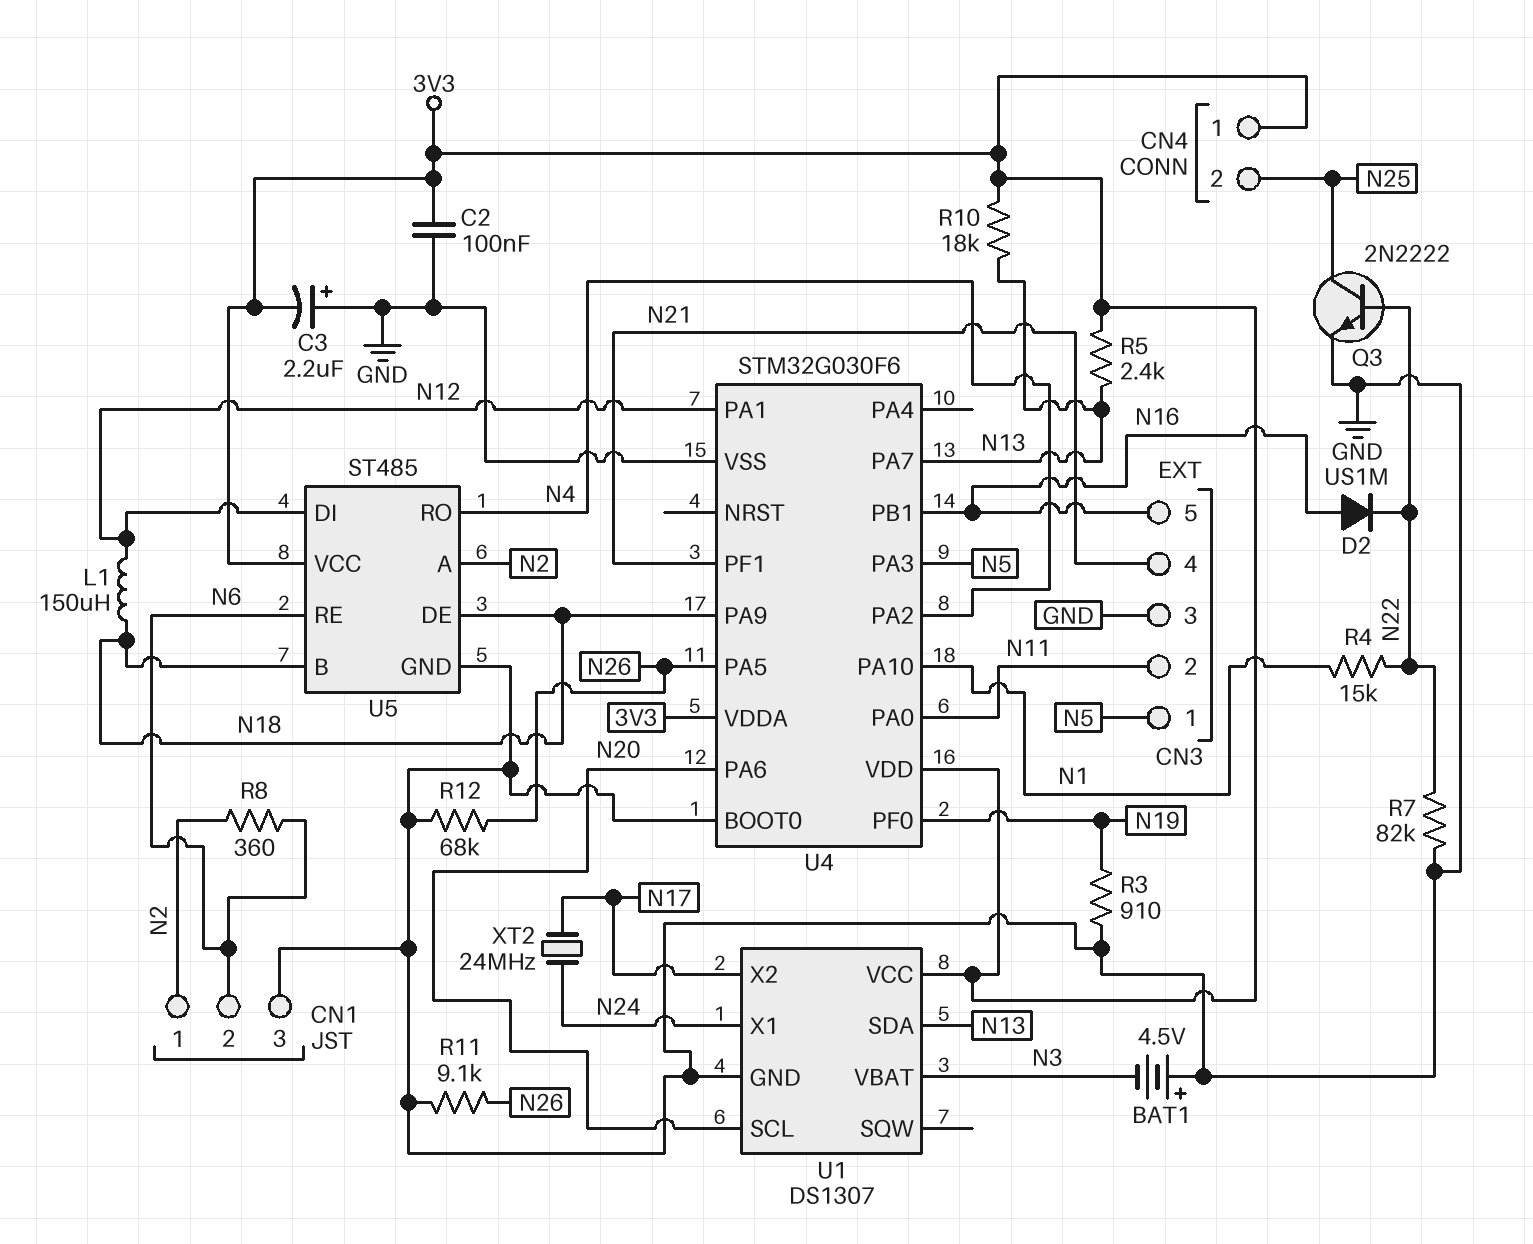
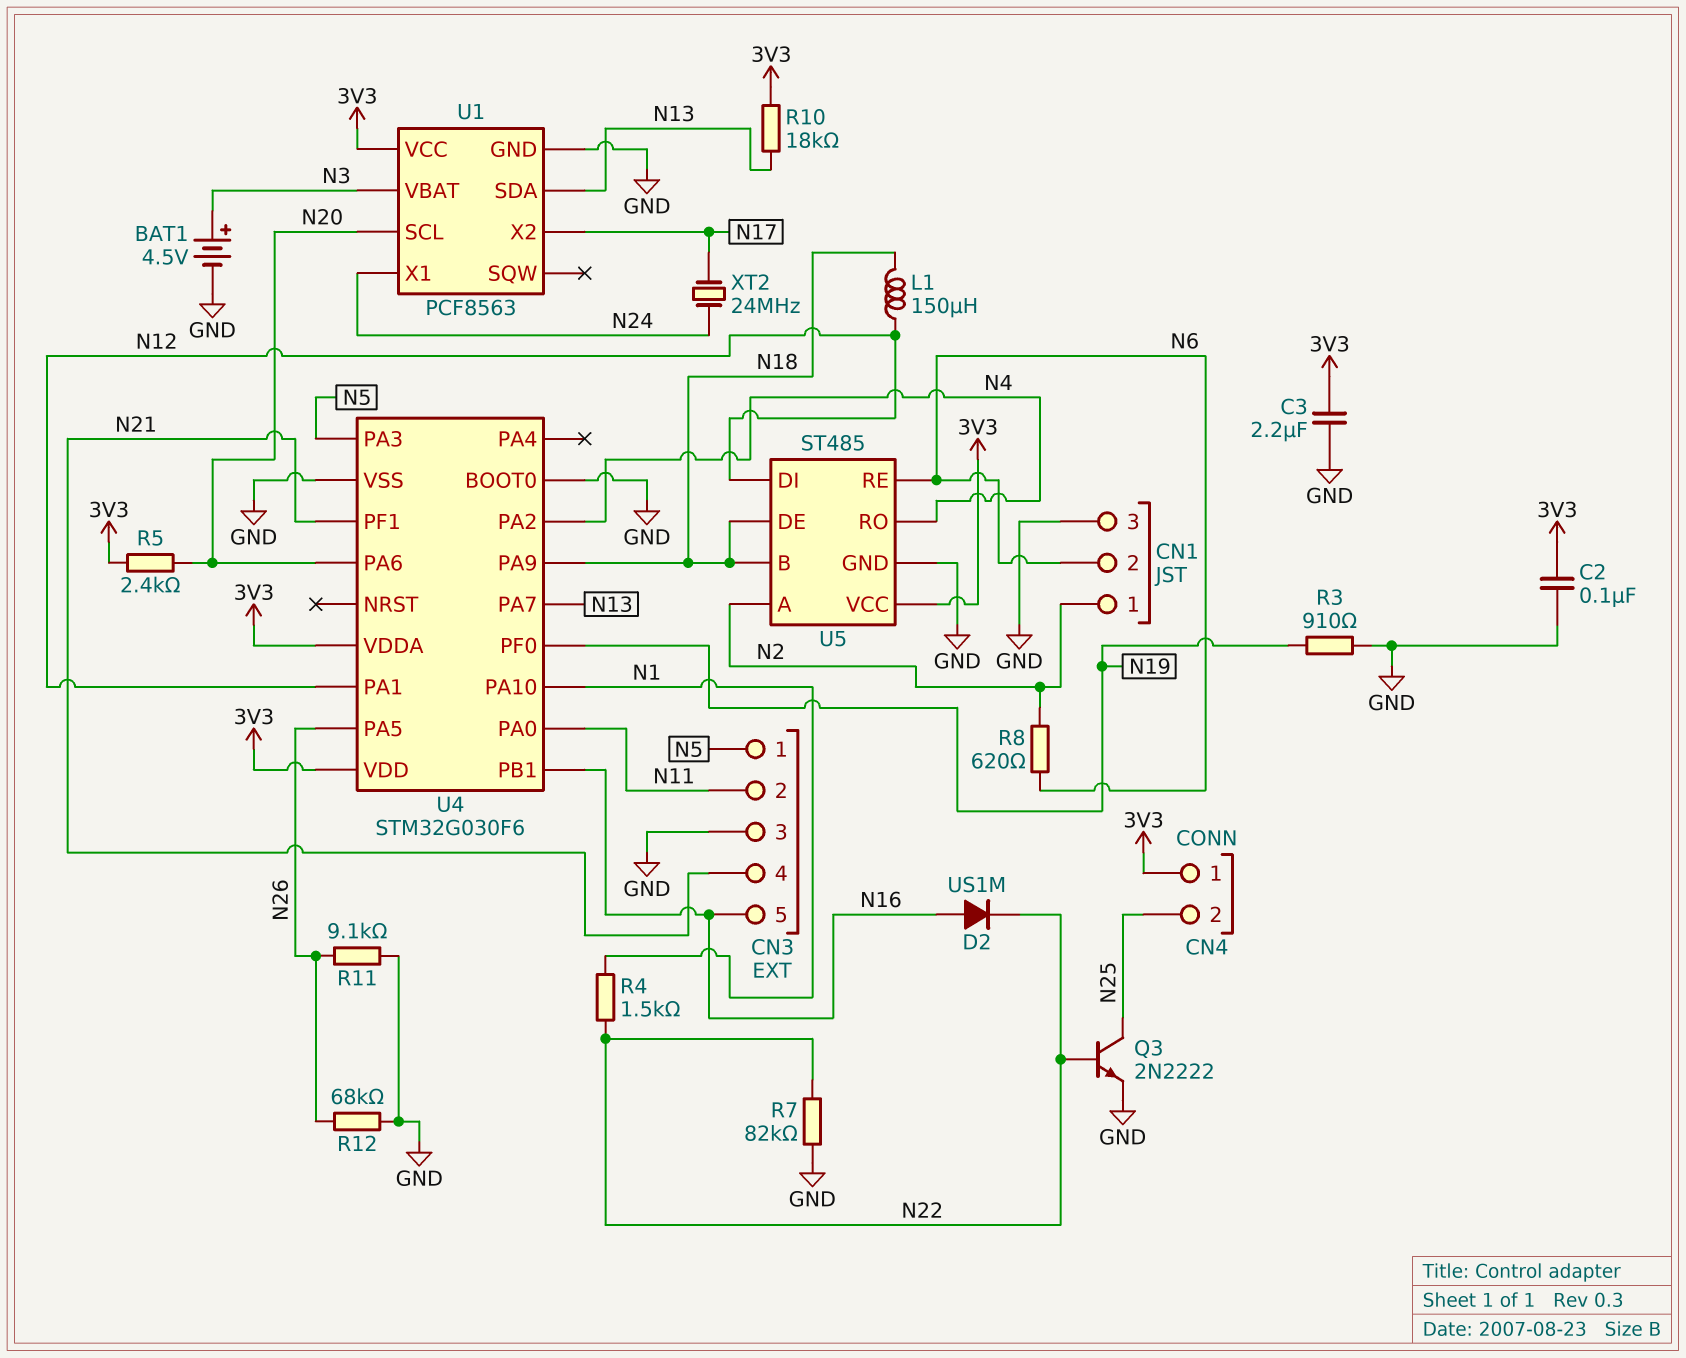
BAT1: 4.5V (plus GND, minus N3) -> 4.5V (plus N3, minus GND)
C3: 2.2uF (plus GND, minus 3V3) -> 2.2uF (3V3, GND)
R4: 15k (N1, N22) -> 1.5k (N1, N22)
R5: 2.4k (3V3, N13) -> 2.4k (3V3, N20)
R8: 360 (N2, N6) -> 620 (N2, N6)
U1: DS1307 -> PCF8563

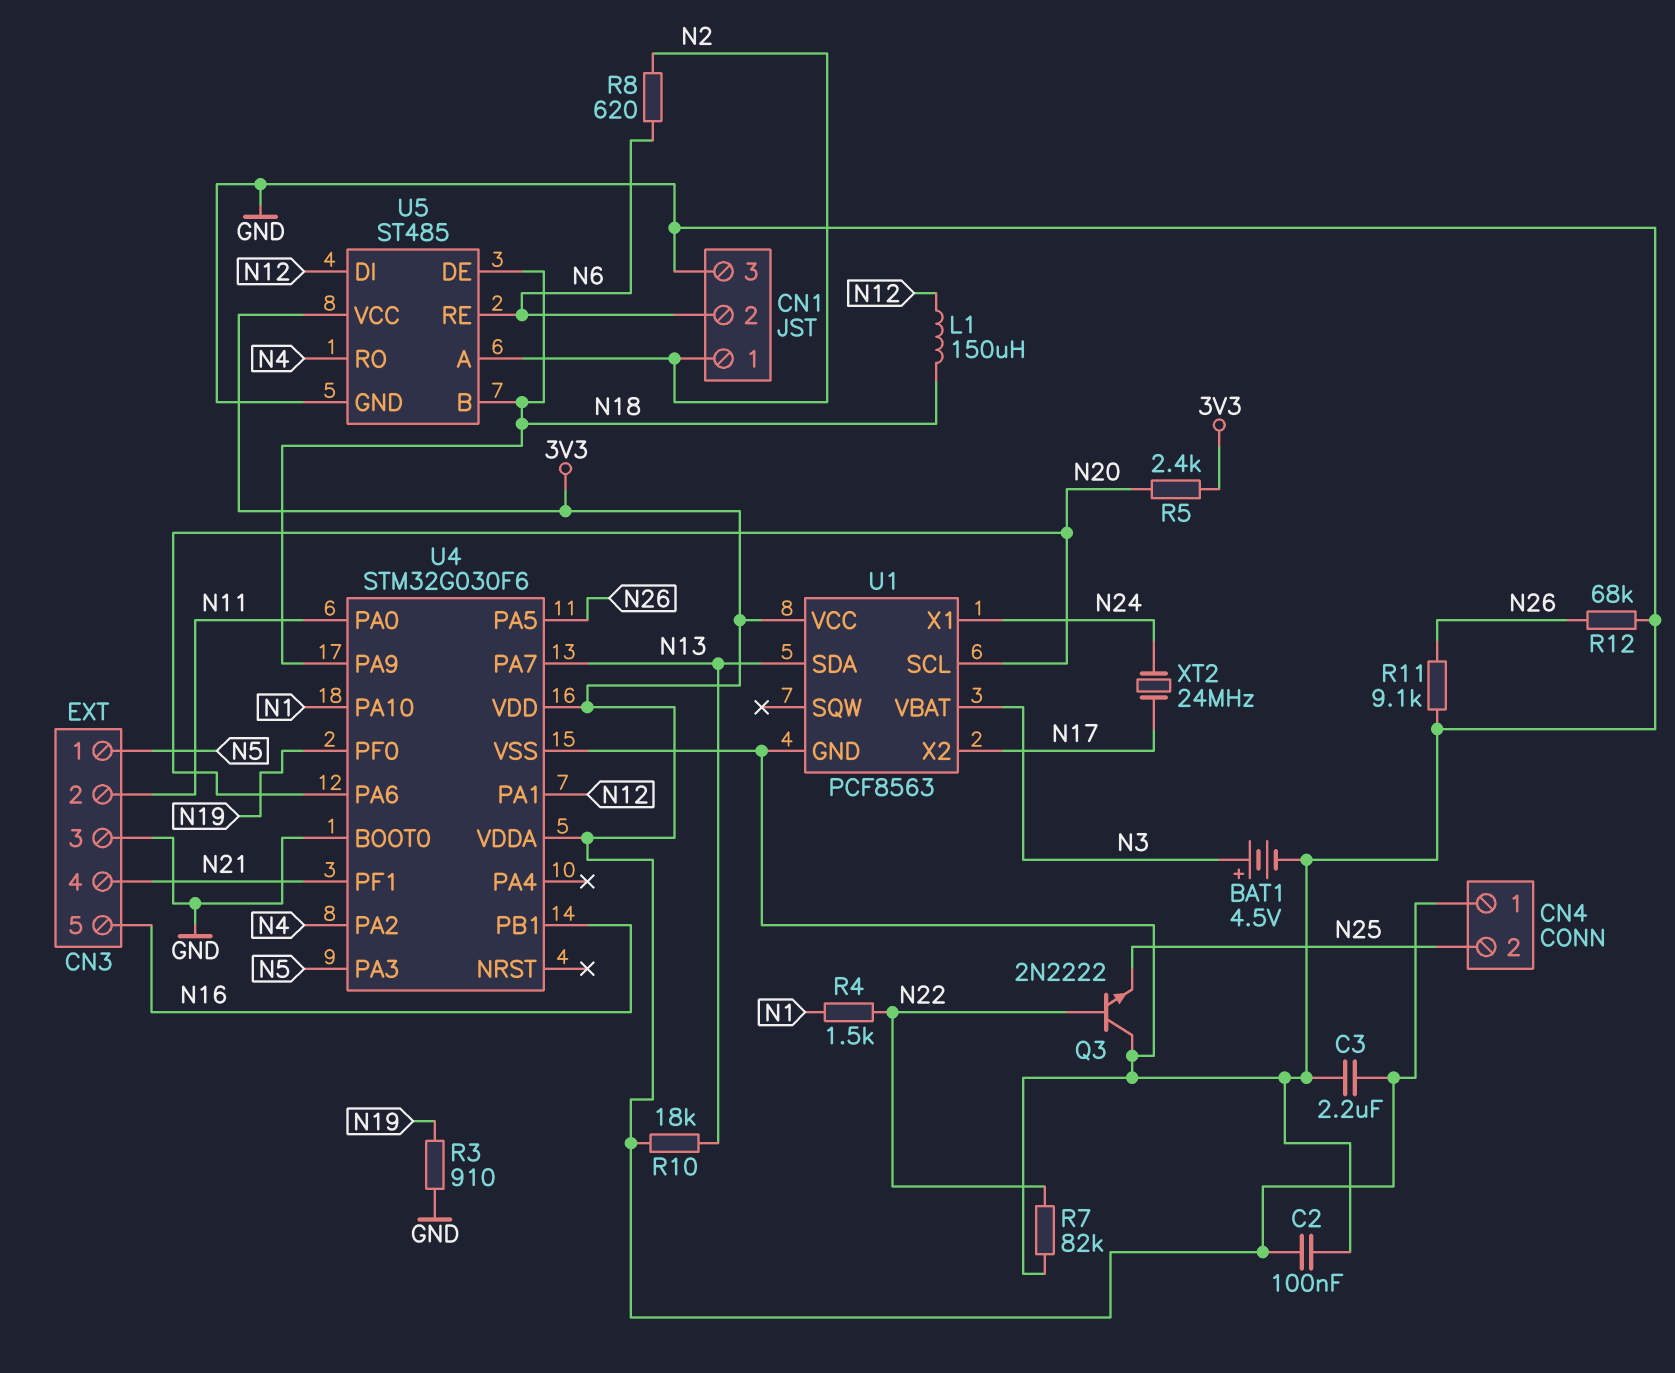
D2: diode US1M (A N16, K N22) -> none
Q3: NPN 2N2222 (B N22, C N25, E GND) -> NPN 2N2222 (B N22, C GND, E N25)

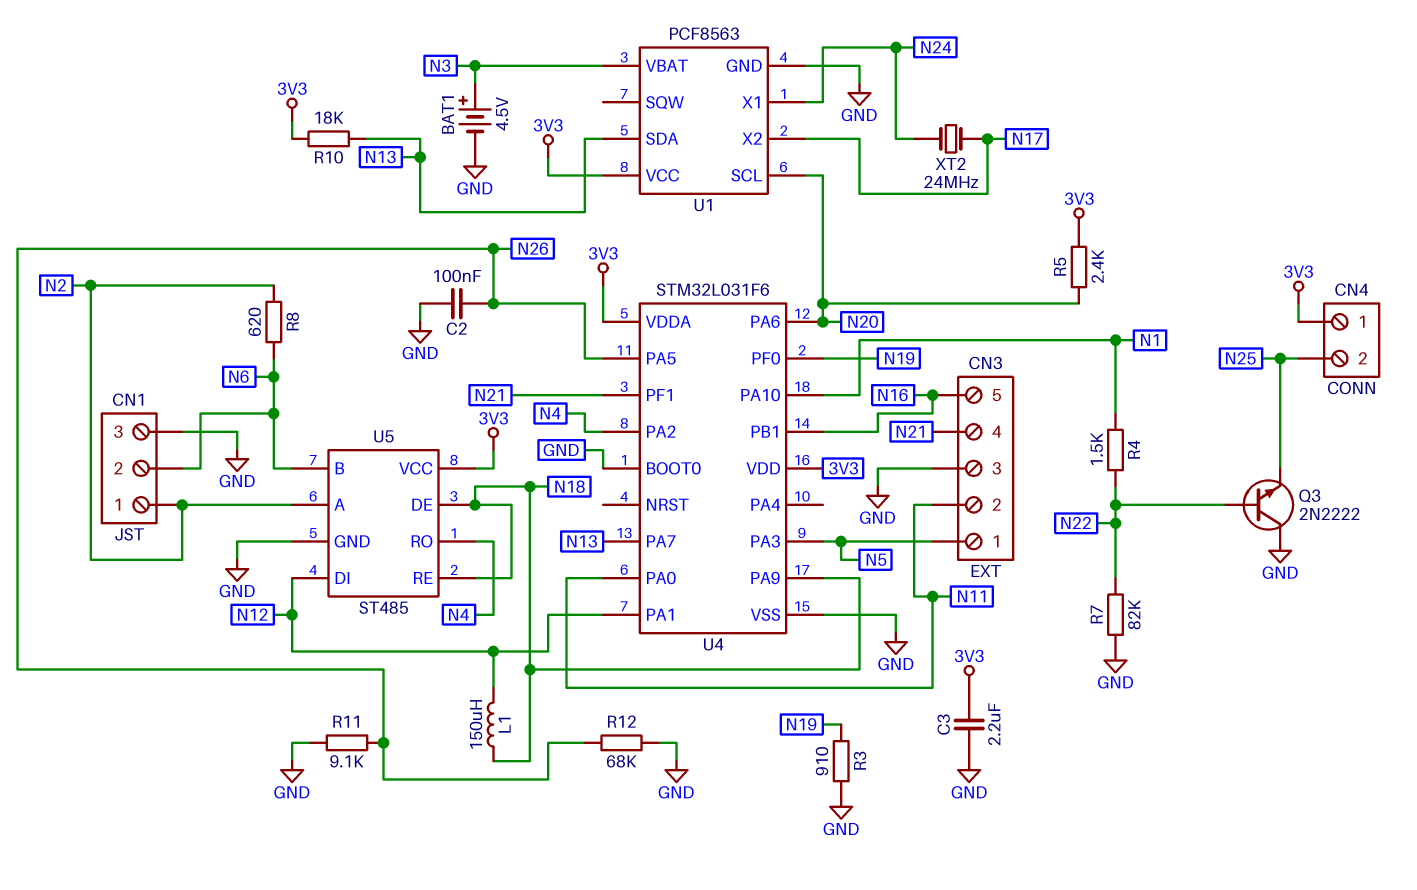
C2: 100nF (3V3, GND) -> 100nF (GND, N26)
U4: STM32G030F6 -> STM32L031F6
U5 pin B: N18 -> N6
U5 pin RE: N6 -> N18

